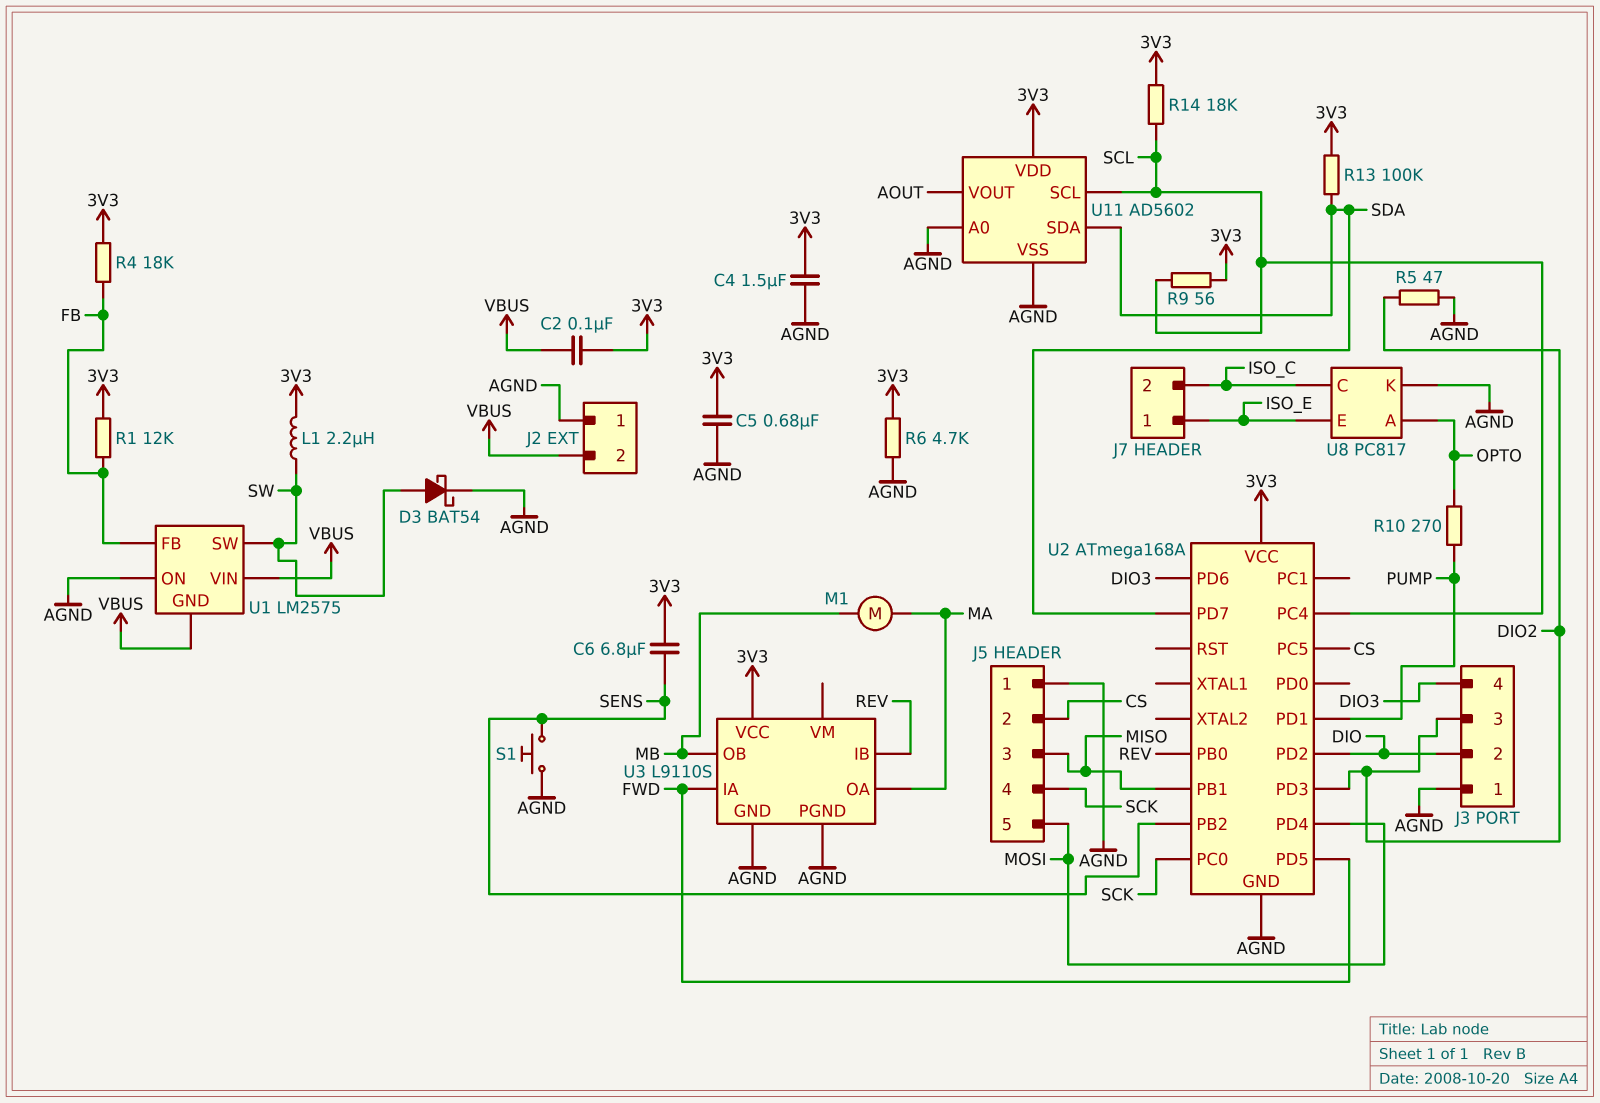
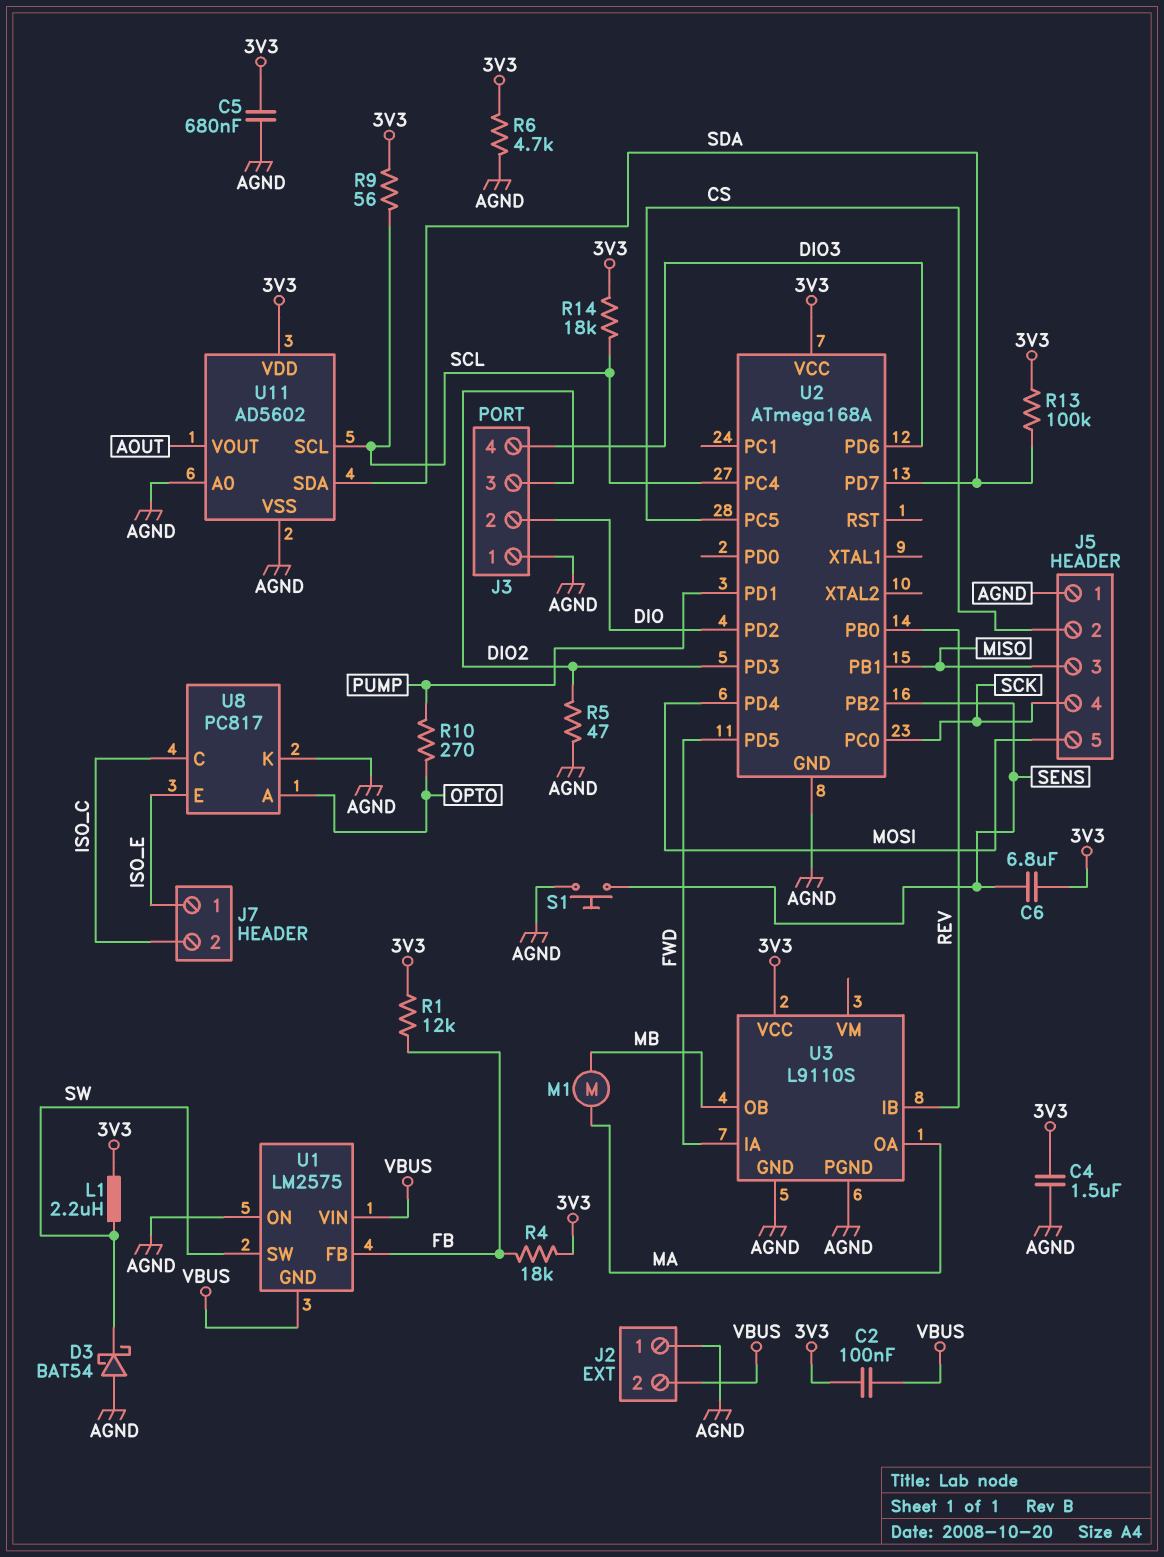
D3: schottky BAT54 (A SW, K AGND) -> schottky BAT54 (A AGND, K SW)

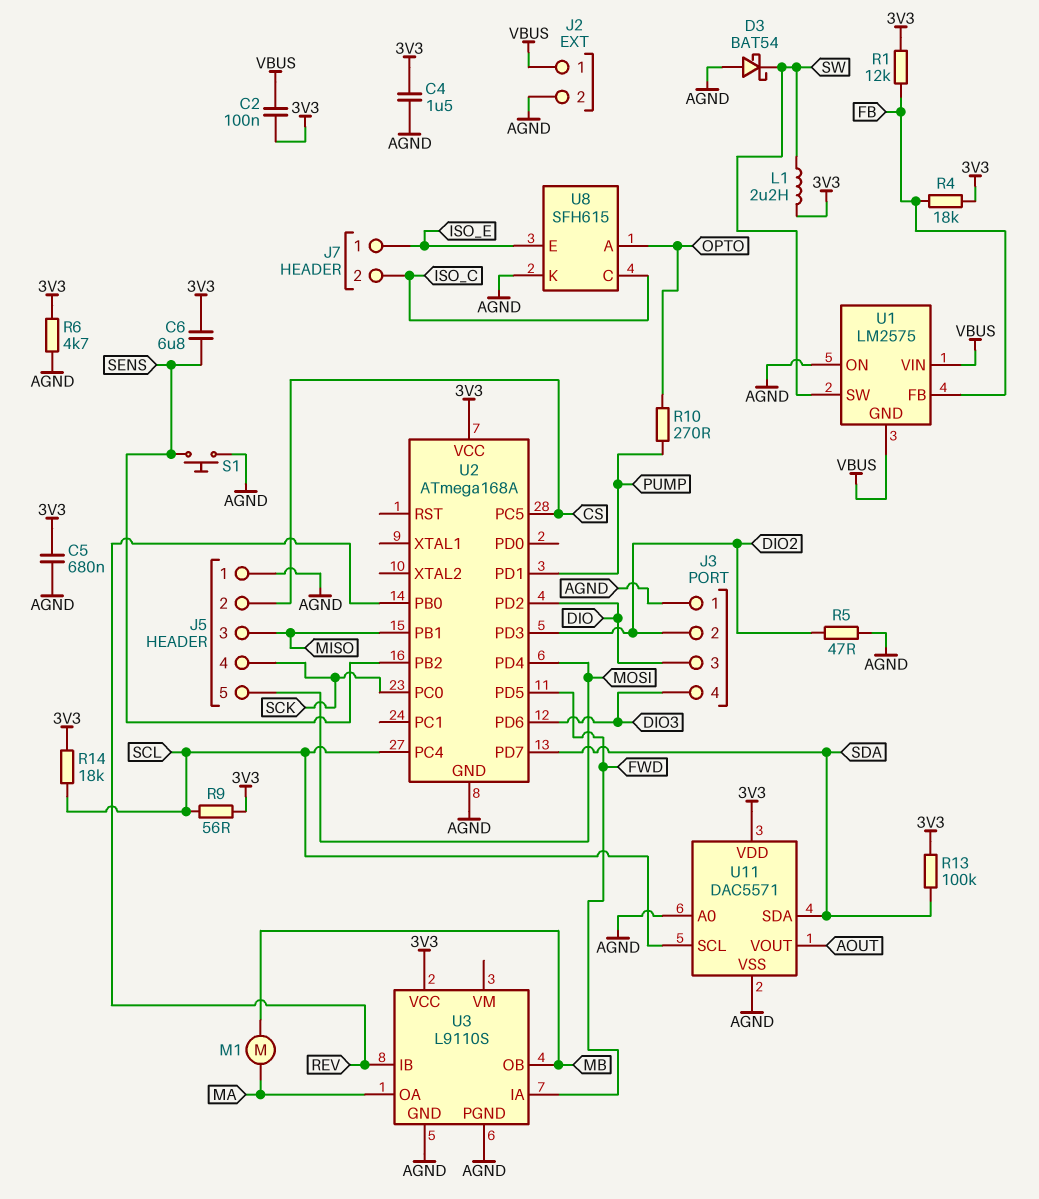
J2 pin 1: AGND -> VBUS
J2 pin 2: VBUS -> AGND
J3 pin 2: DIO -> DIO2
J3 pin 3: DIO2 -> DIO
U8: PC817 -> SFH615
U11: AD5602 -> DAC5571

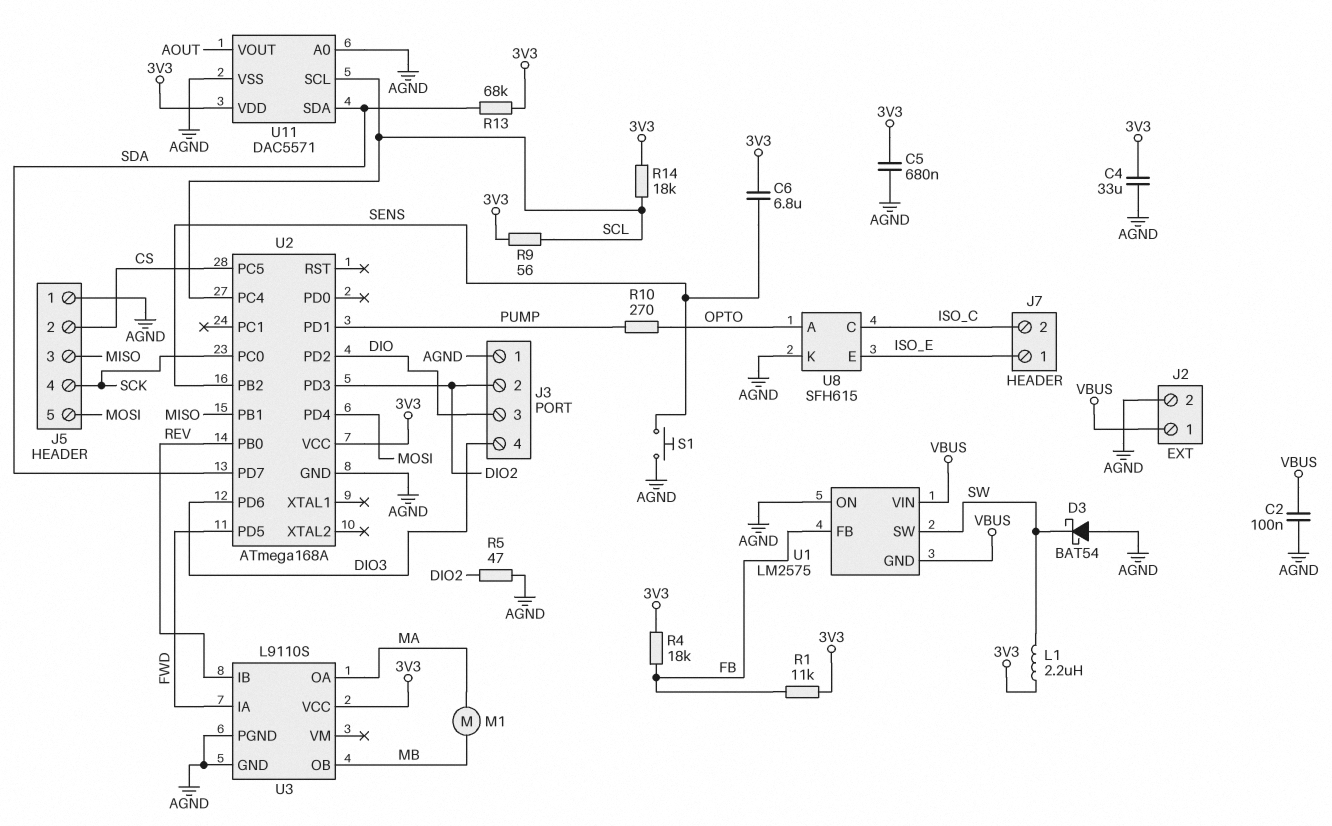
C2: 100nF (3V3, VBUS) -> 100nF (AGND, VBUS)
C4: 1.5uF (3V3, AGND) -> 33uF (3V3, AGND)
R1: 12k (3V3, FB) -> 11k (3V3, FB)
R6: 4.7k (3V3, AGND) -> none
R13: 100k (3V3, SDA) -> 68k (3V3, SDA)

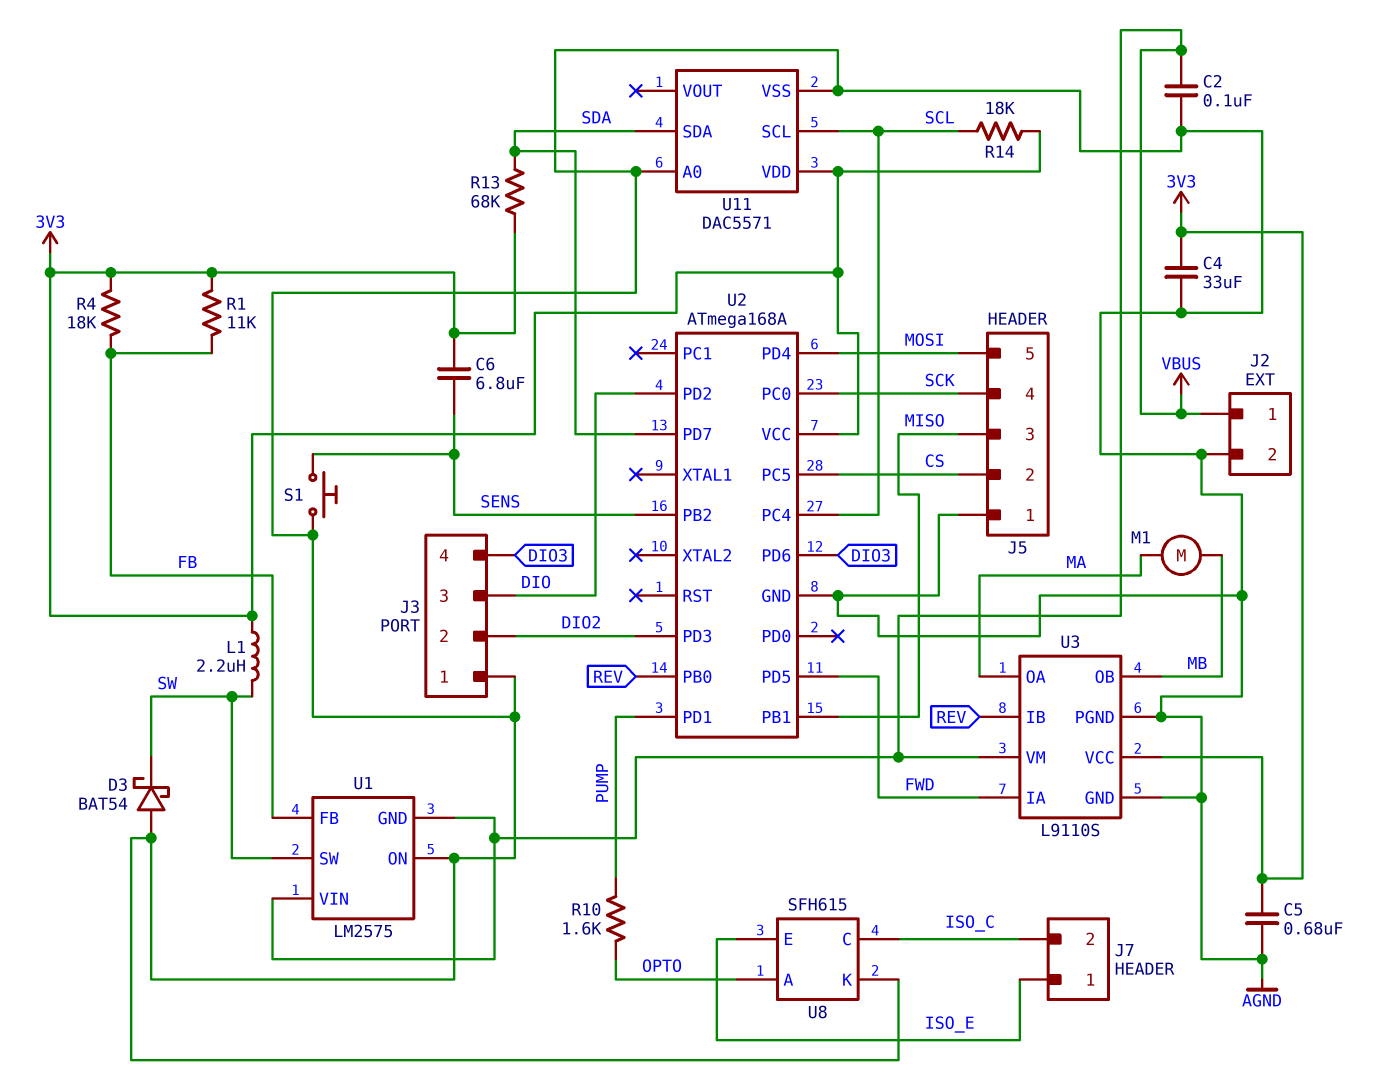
R5: 47 (AGND, DIO2) -> none
R9: 56 (3V3, SCL) -> none
R10: 270 (OPTO, PUMP) -> 1.6k (OPTO, PUMP)
U3 pin VM: none -> VBUS
U11 pin VOUT: AOUT -> none

